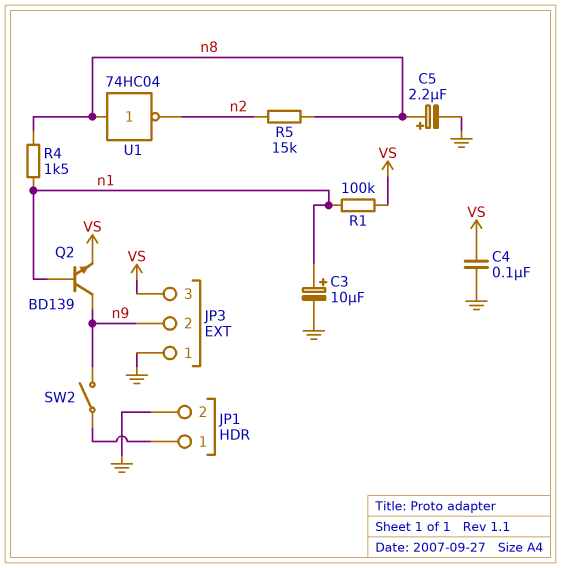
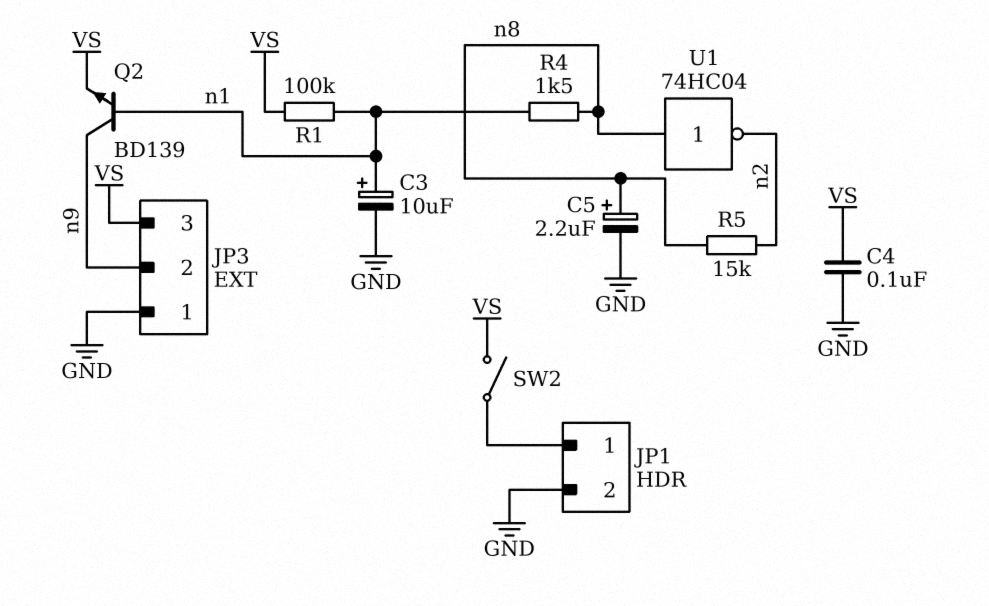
SW2: switch (JP1/1, n9) -> switch (JP1/1, VS)

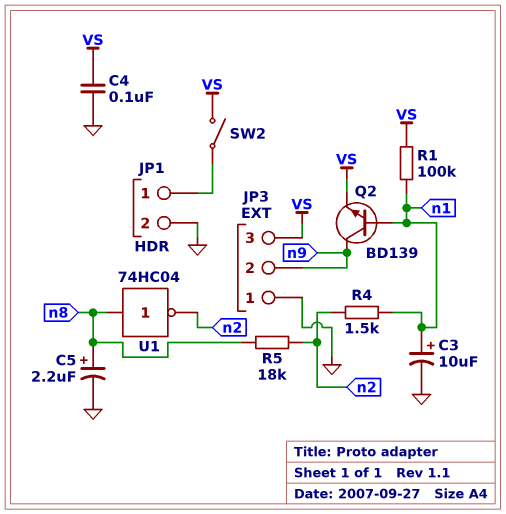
R4: 1.5k (n1, n8) -> 1.5k (n1, n2)
R5: 15k (n2, n8) -> 18k (n2, n8)

